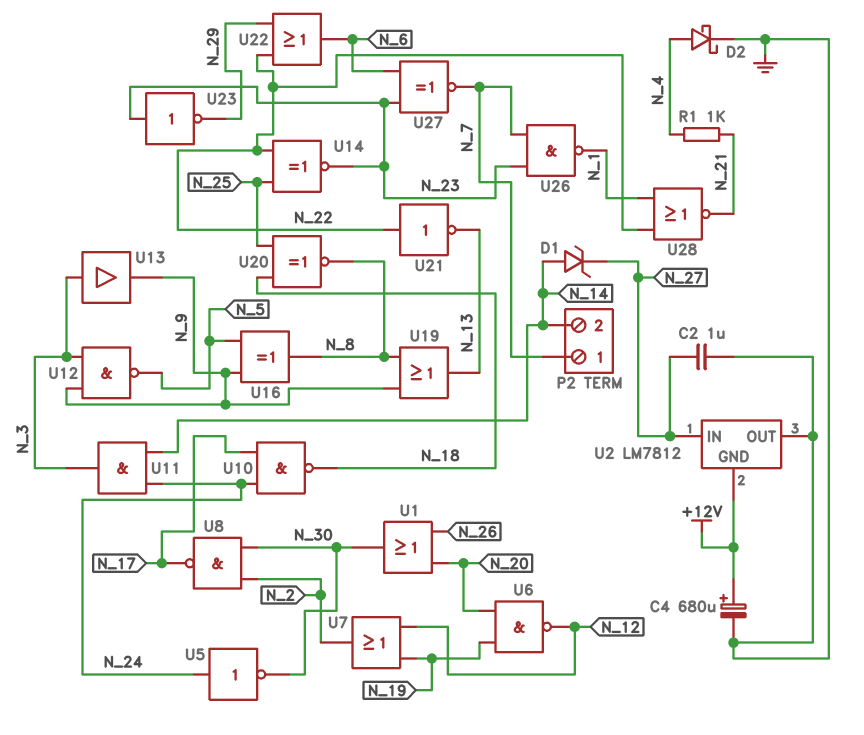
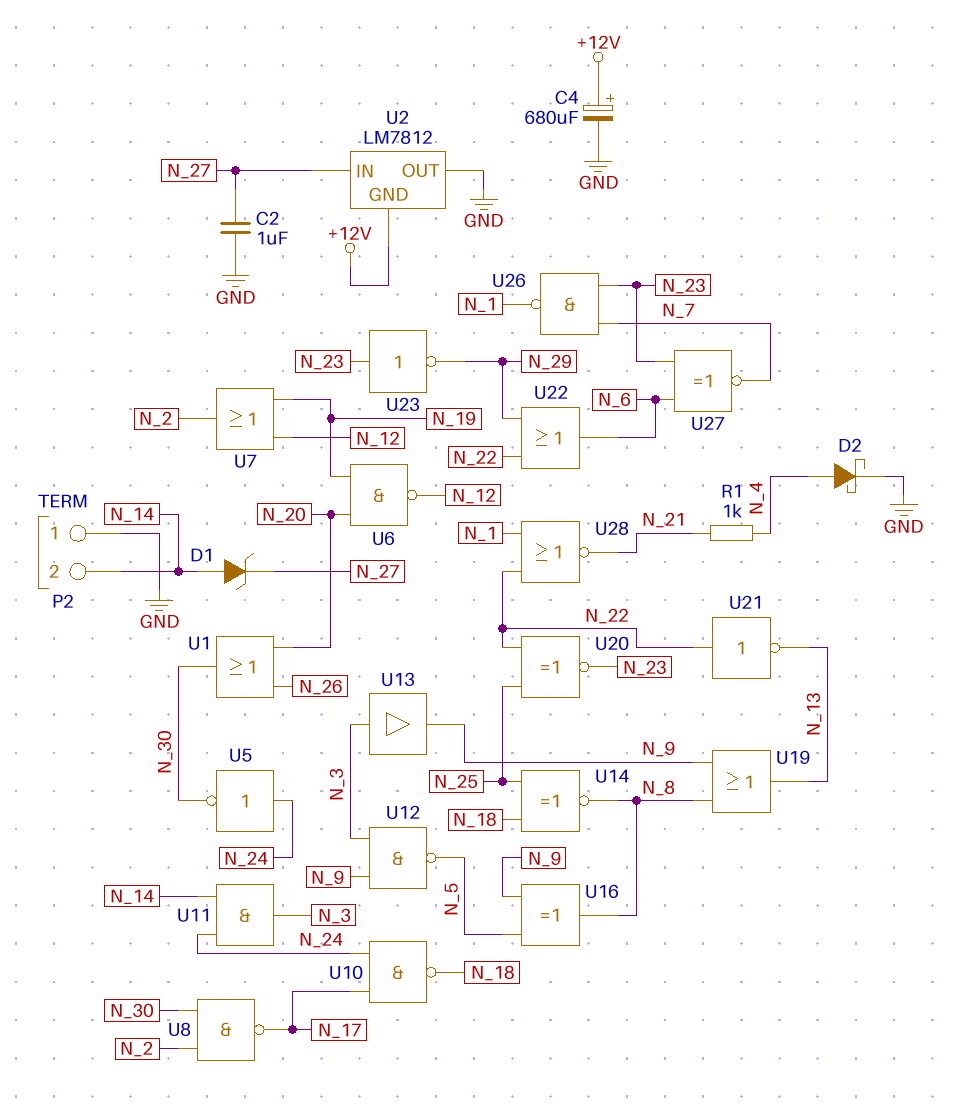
P2 pin 1: N_7 -> GND
U14: XNOR (in N_22, in N_25, out N_23) -> XNOR (in N_18, in N_25, out N_8)
U20: XNOR (in N_18, in N_25, out N_8) -> XNOR (in N_22, in N_25, out N_23)

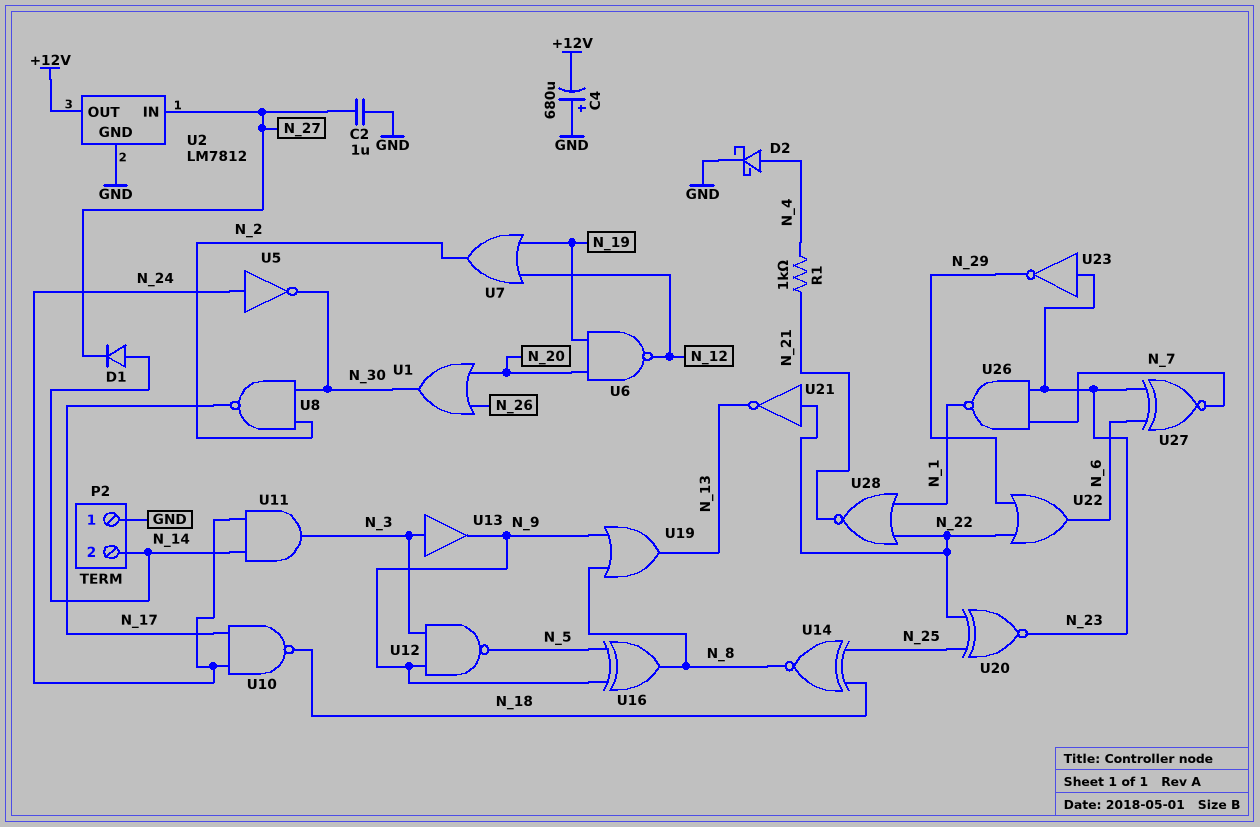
C4: 680uF (plus +12V, minus GND) -> 680uF (plus GND, minus +12V)
D1: zener (A N_14, K N_27) -> diode (A N_14, K N_27)
U2 pin GND: +12V -> GND
U2 pin OUT: GND -> +12V

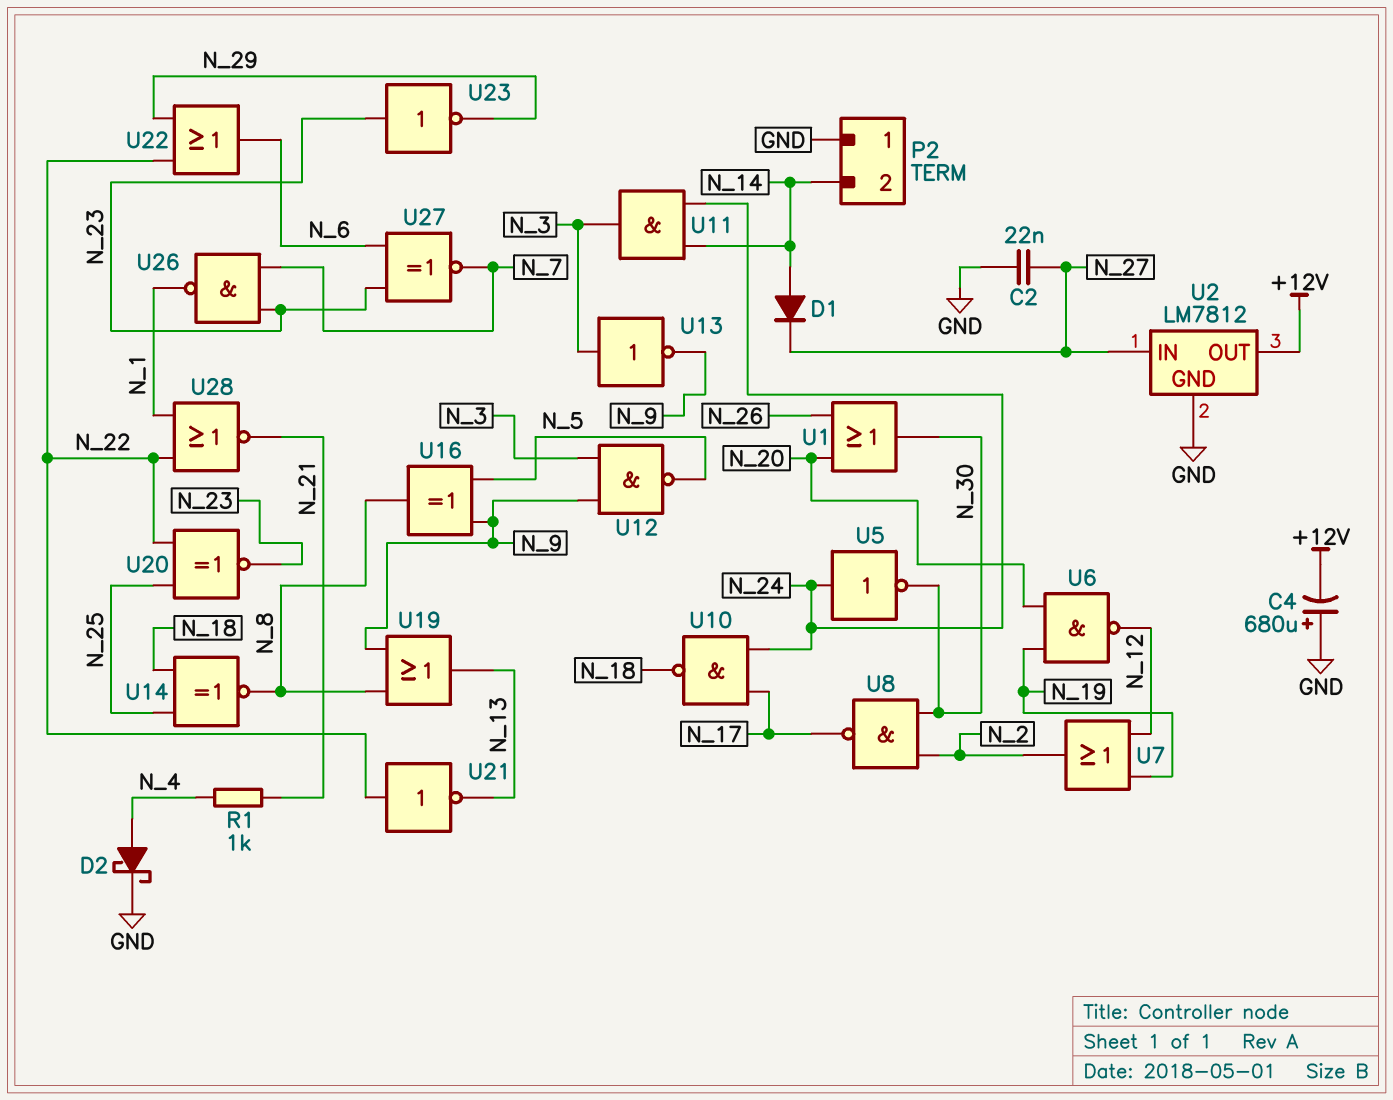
C2: 1uF (GND, N_27) -> 22nF (GND, N_27)
U13: buffer (in N_3, out N_9) -> NOT (in N_3, out N_9)

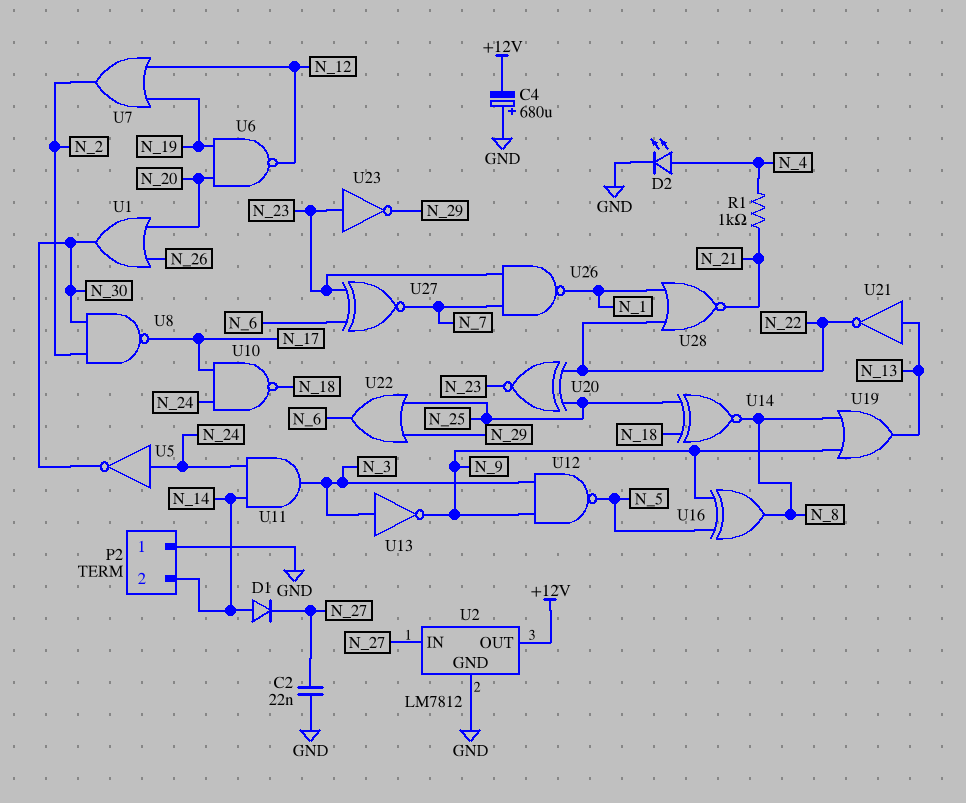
D2: schottky (A N_4, K GND) -> LED (A N_4, K GND)
U21: NOT (in N_22, out N_13) -> NOT (in N_13, out N_22)
U22: OR (in N_22, in N_29, out N_6) -> OR (in N_25, in N_29, out N_6)

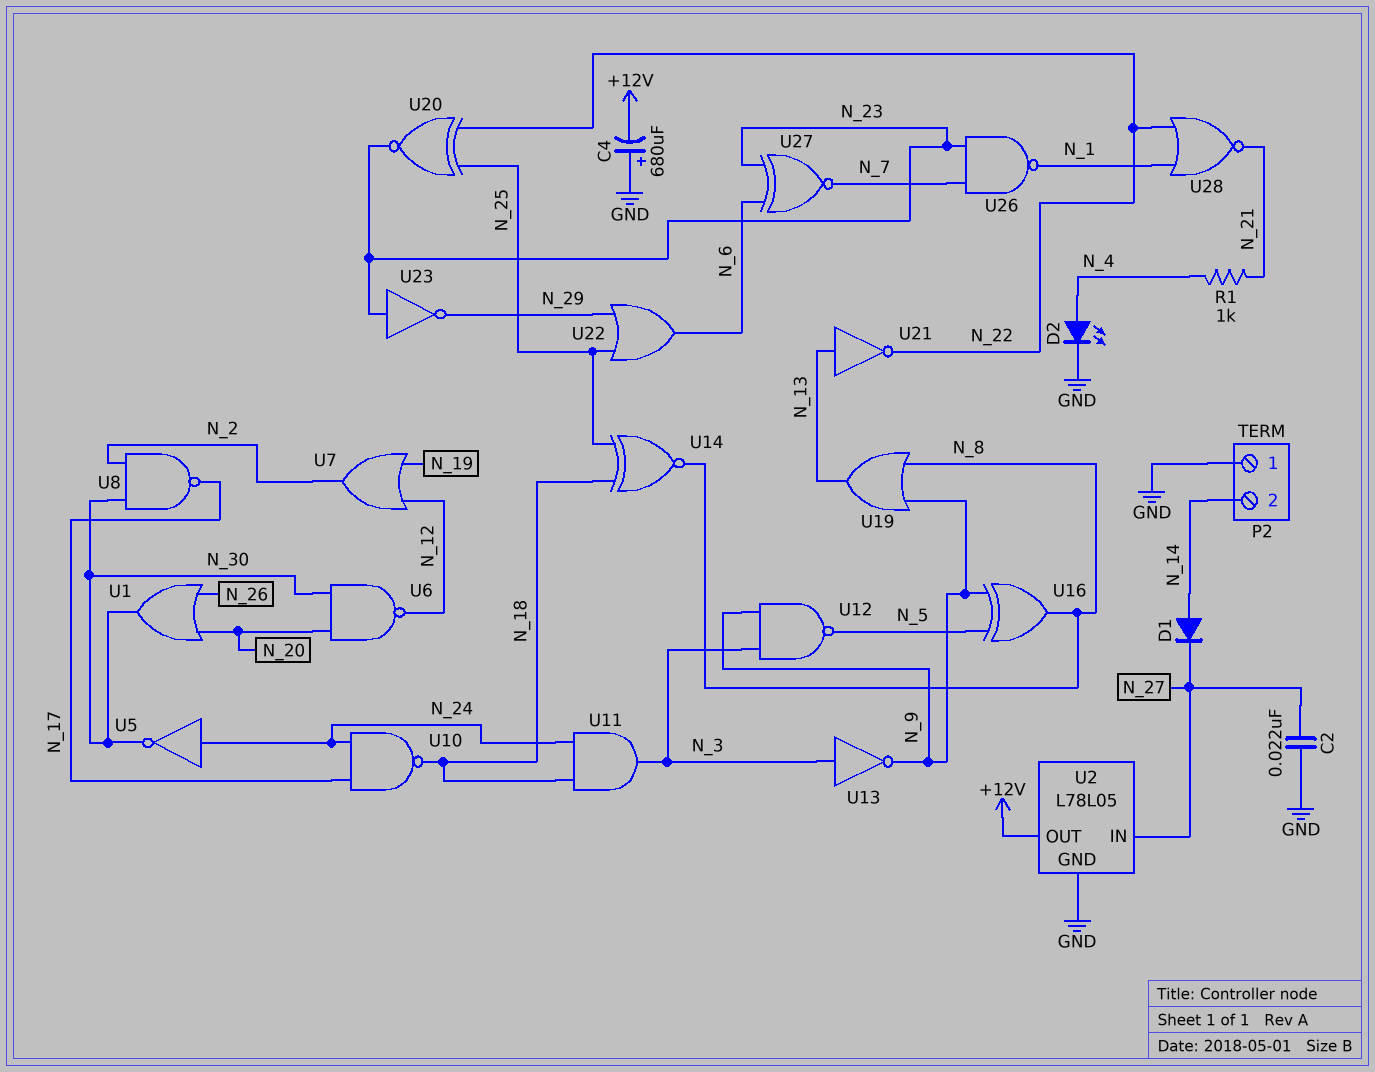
U2: LM7812 -> L78L05
U6: NAND (in N_19, in N_20, out N_12) -> NAND (in N_20, in N_30, out N_12)
U11: AND (in N_14, in N_24, out N_3) -> AND (in N_18, in N_24, out N_3)

